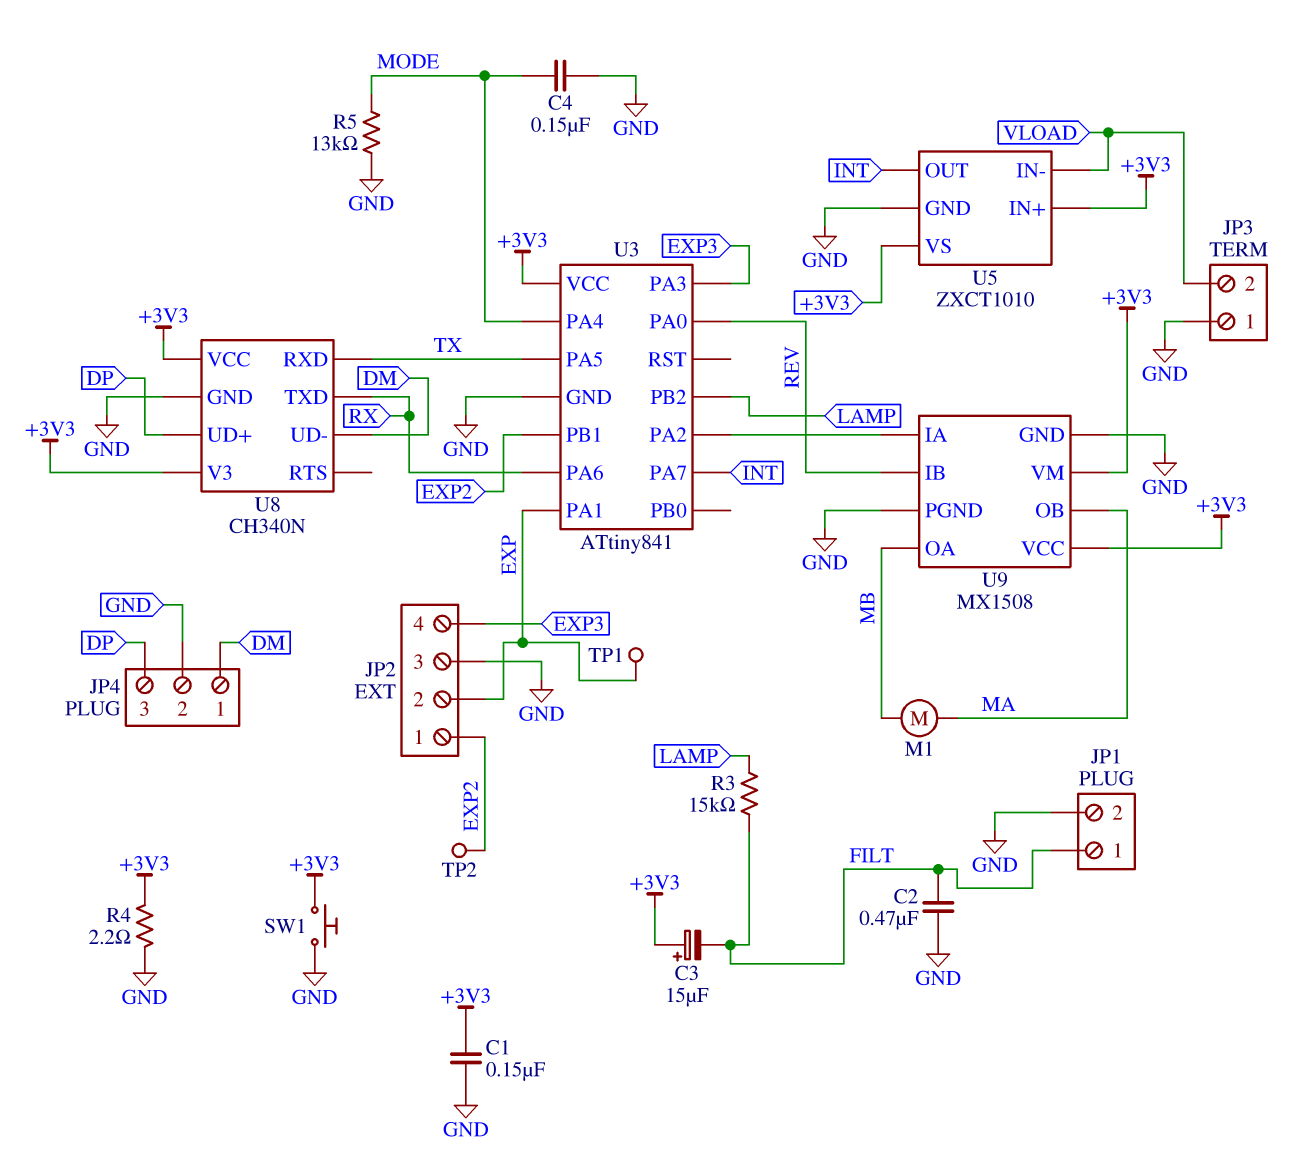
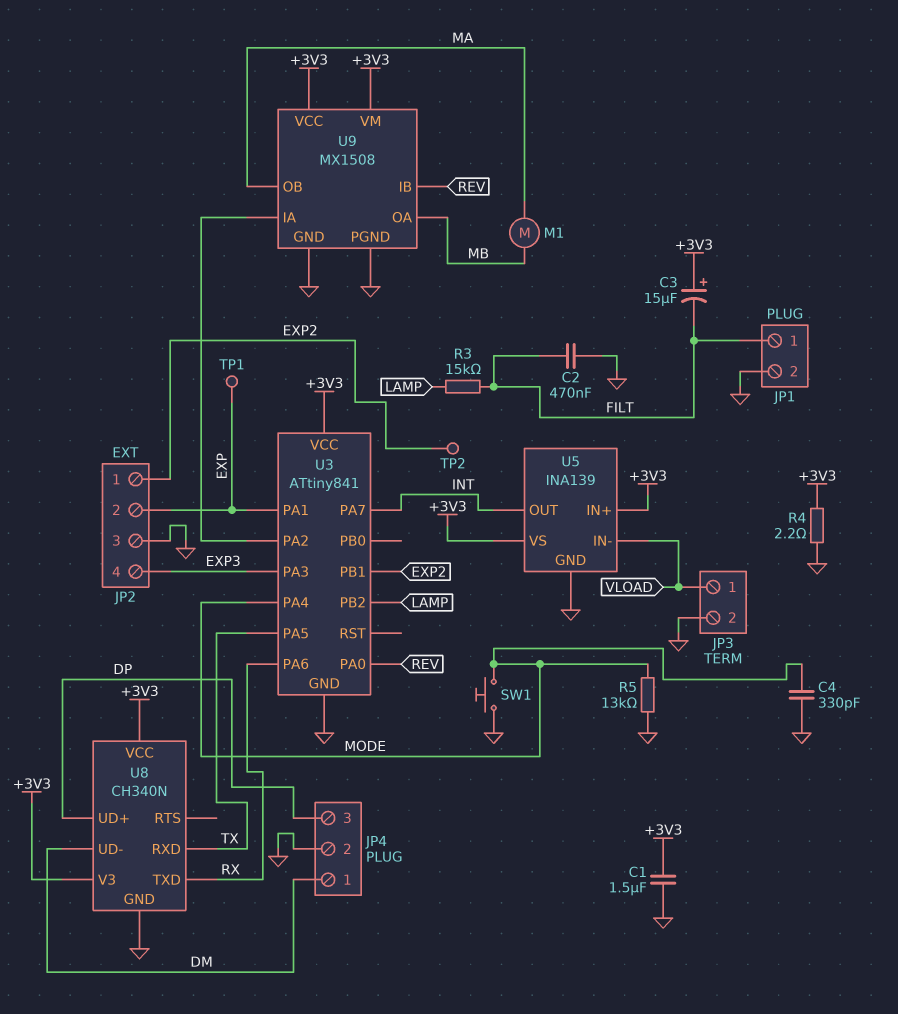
C1: 150nF (+3V3, GND) -> 1.5uF (+3V3, GND)
C4: 150nF (GND, MODE) -> 330pF (GND, MODE)
JP3 pin 1: GND -> VLOAD
JP3 pin 2: VLOAD -> GND
SW1: button (+3V3, GND) -> button (GND, MODE)
U5: ZXCT1010 -> INA139

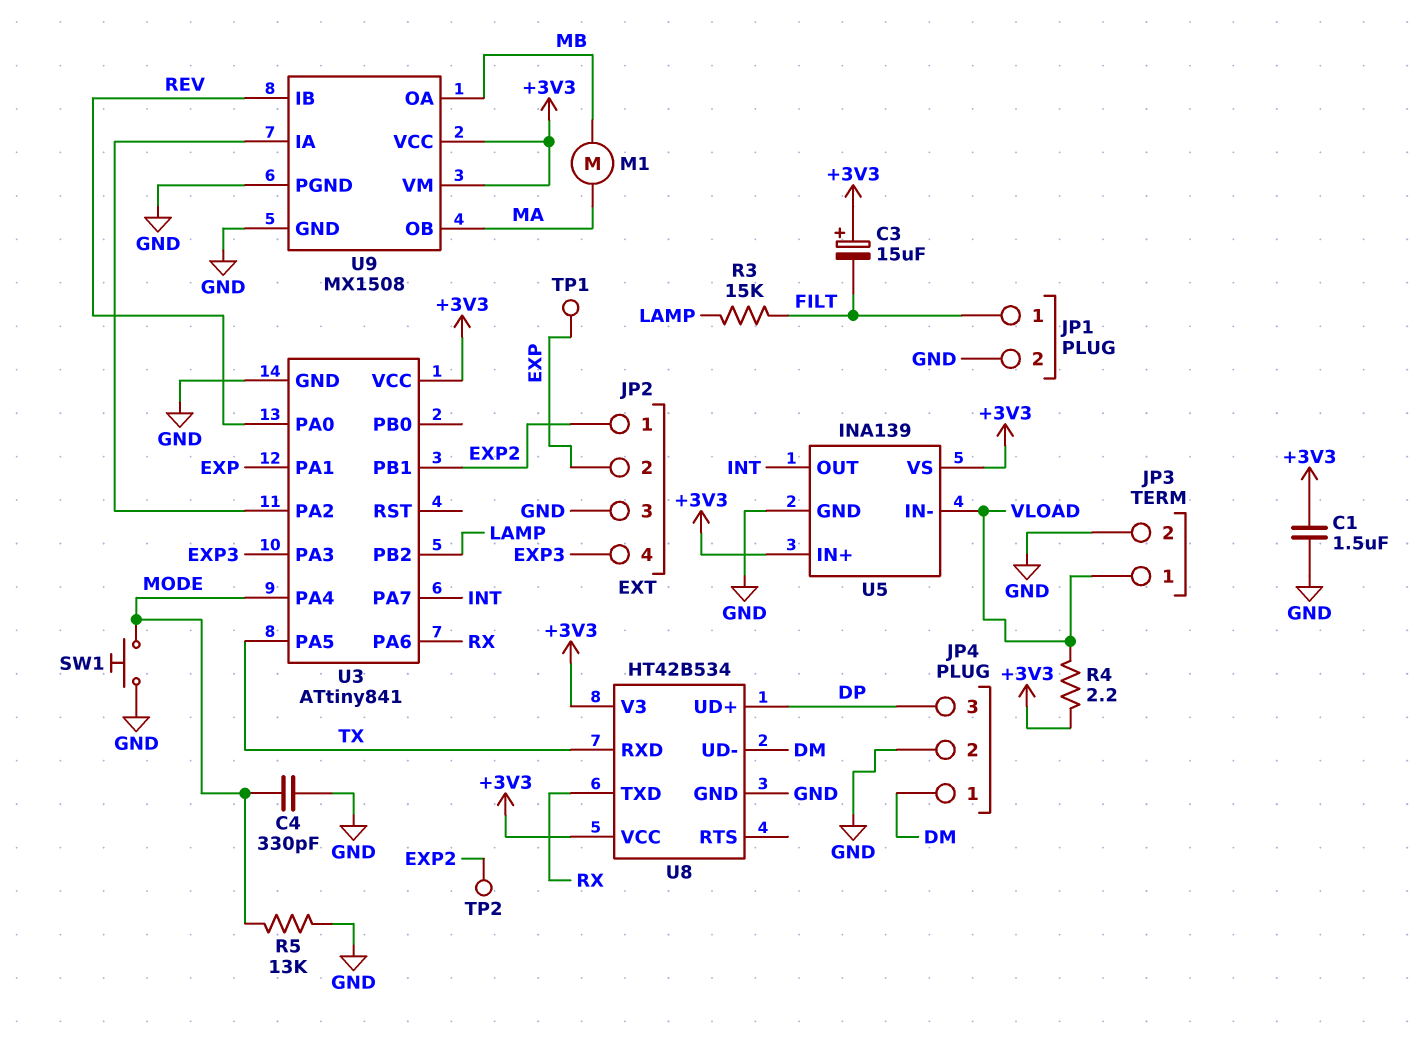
C2: 470nF (FILT, GND) -> none
R4: 2.2 (+3V3, GND) -> 2.2 (+3V3, VLOAD)
U8: CH340N -> HT42B534

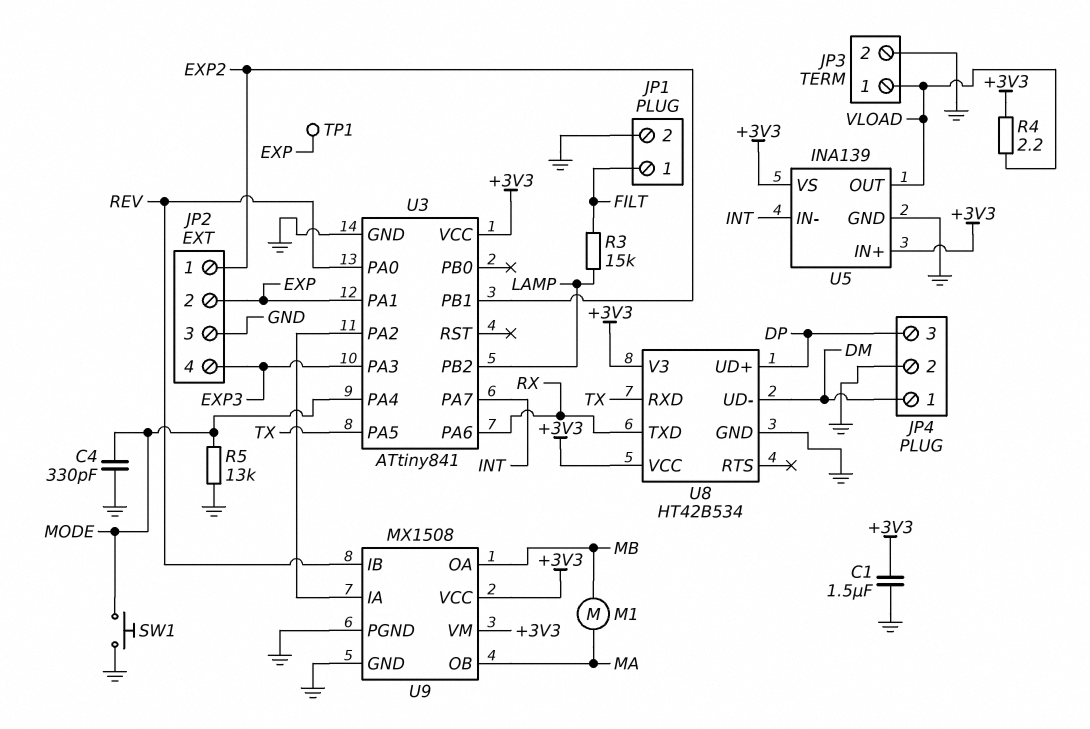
C3: 15uF (plus +3V3, minus FILT) -> none
TP2: test point (EXP2) -> none
U5 pin IN-: VLOAD -> INT
U5 pin OUT: INT -> VLOAD

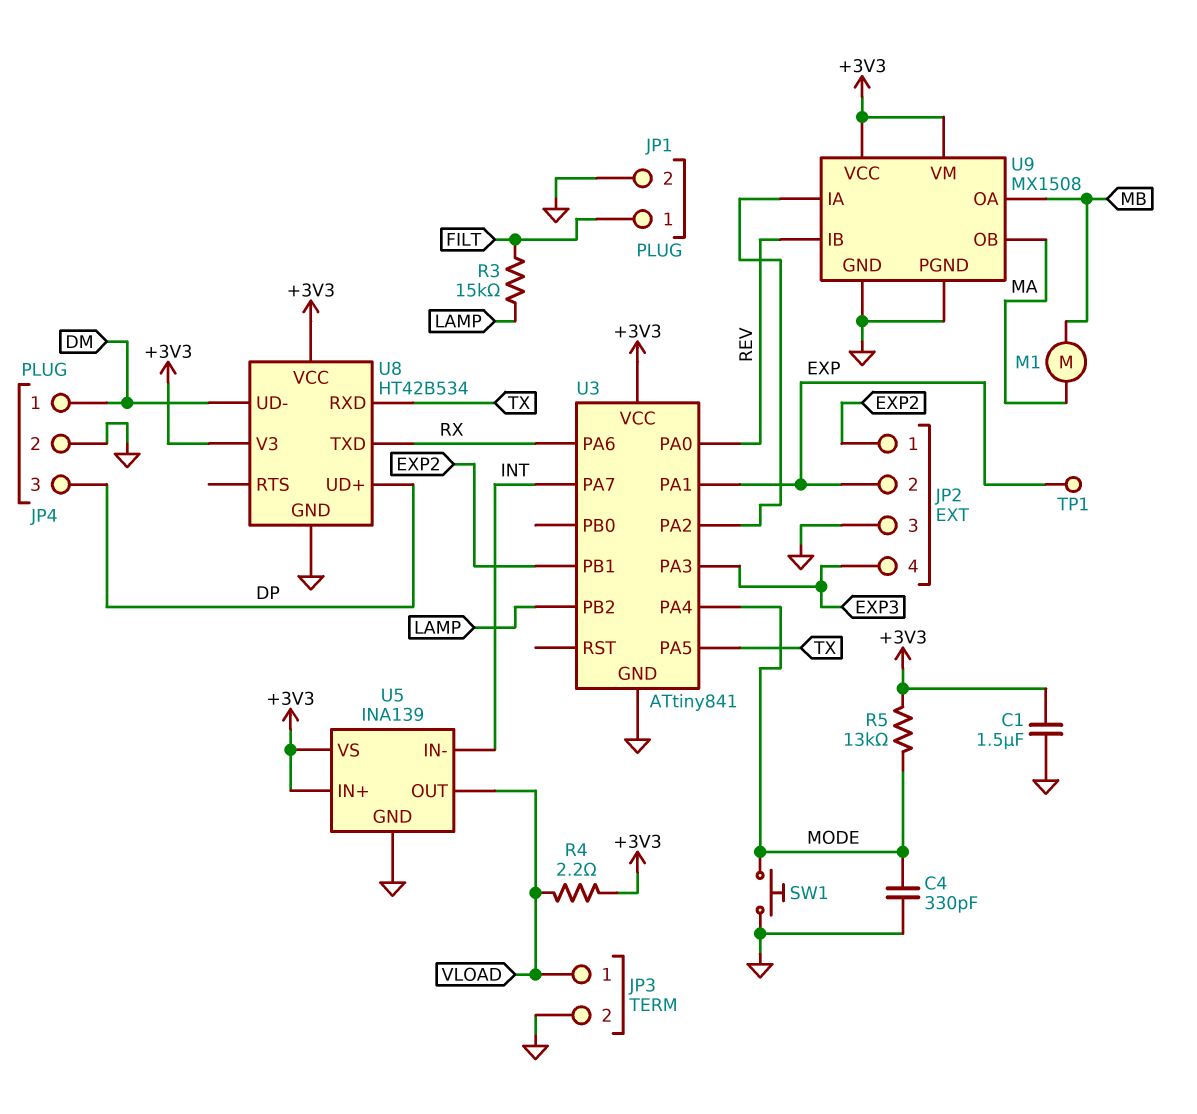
R5: 13k (GND, MODE) -> 13k (+3V3, MODE)

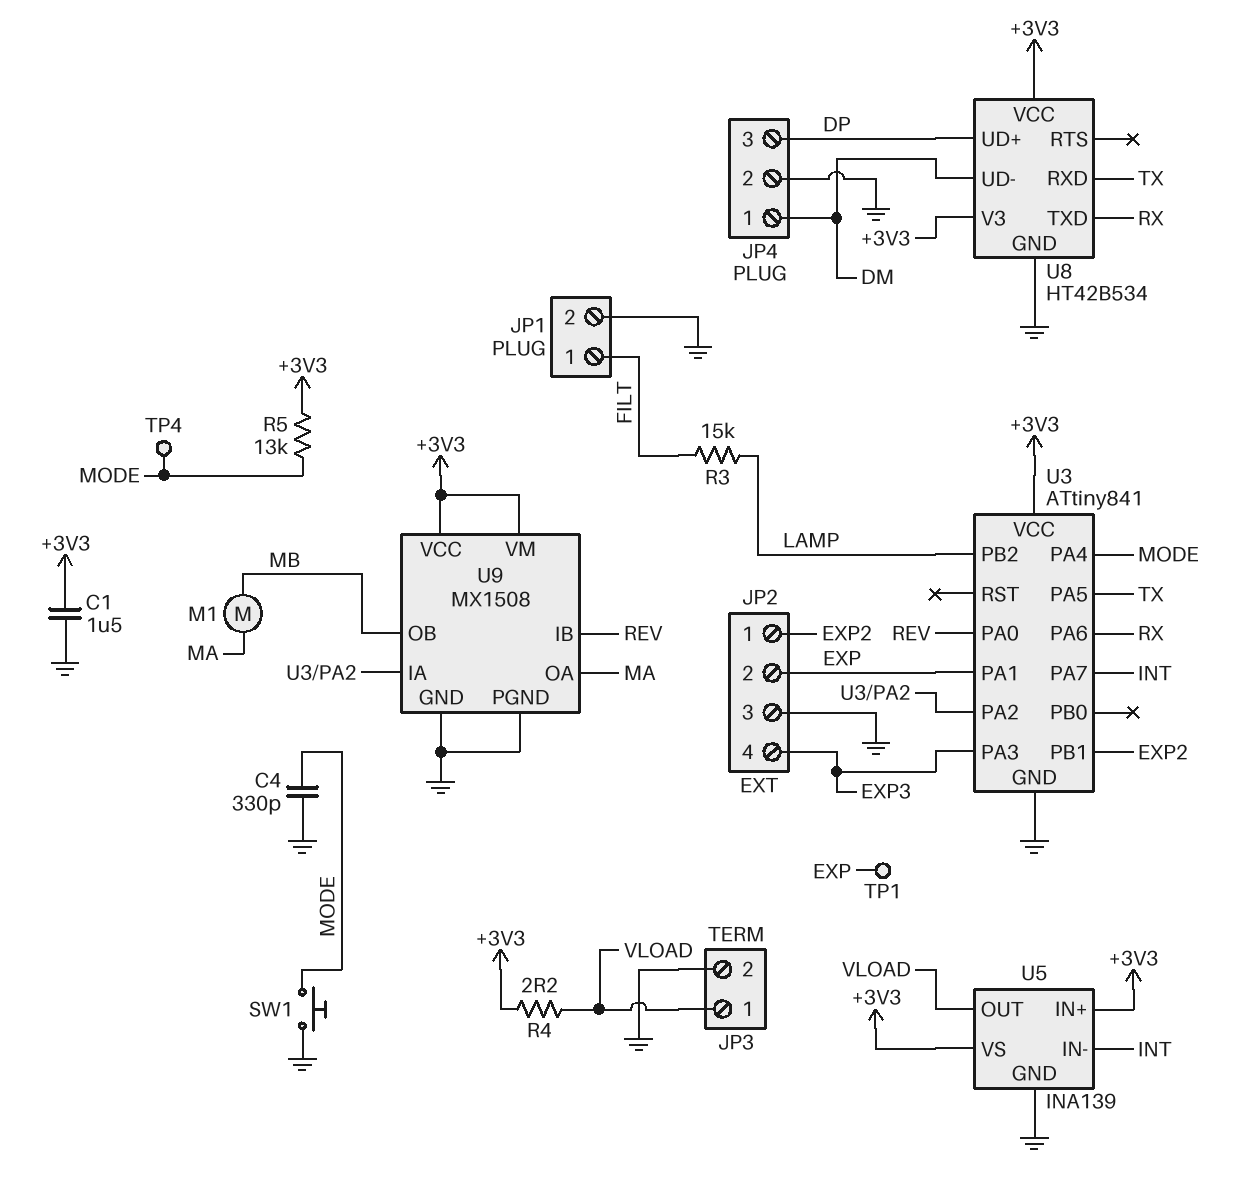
TP4: none -> test point (MODE)
U9 pin OA: MB -> MA
U9 pin OB: MA -> MB

